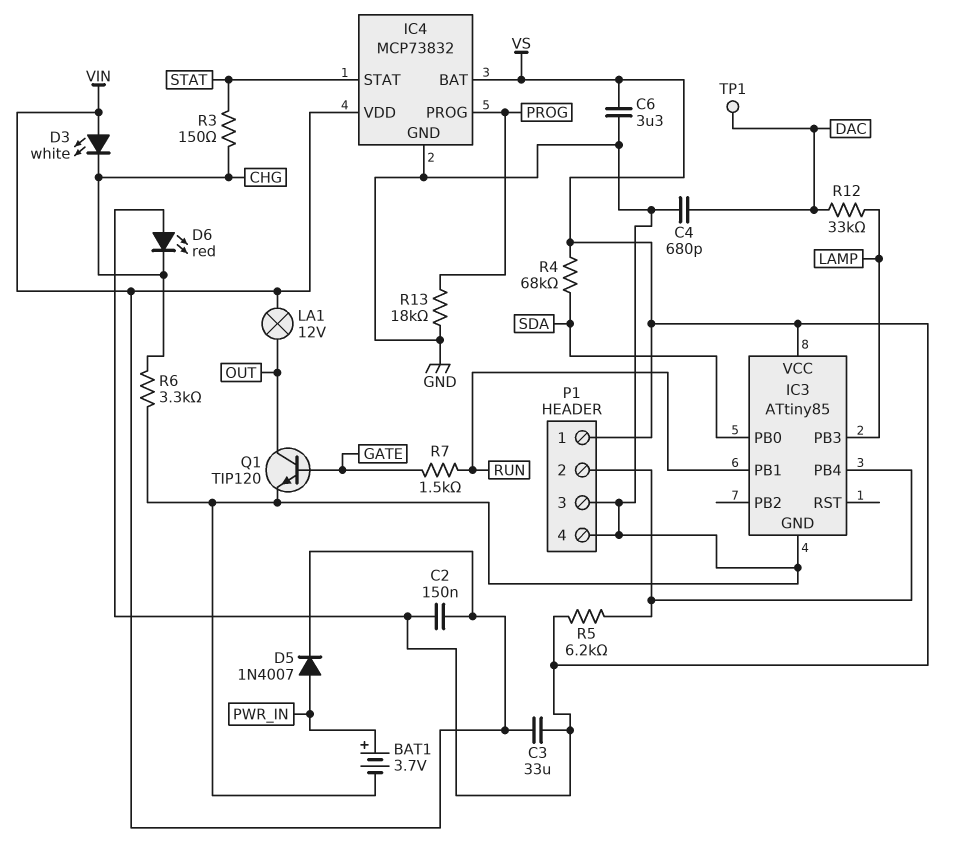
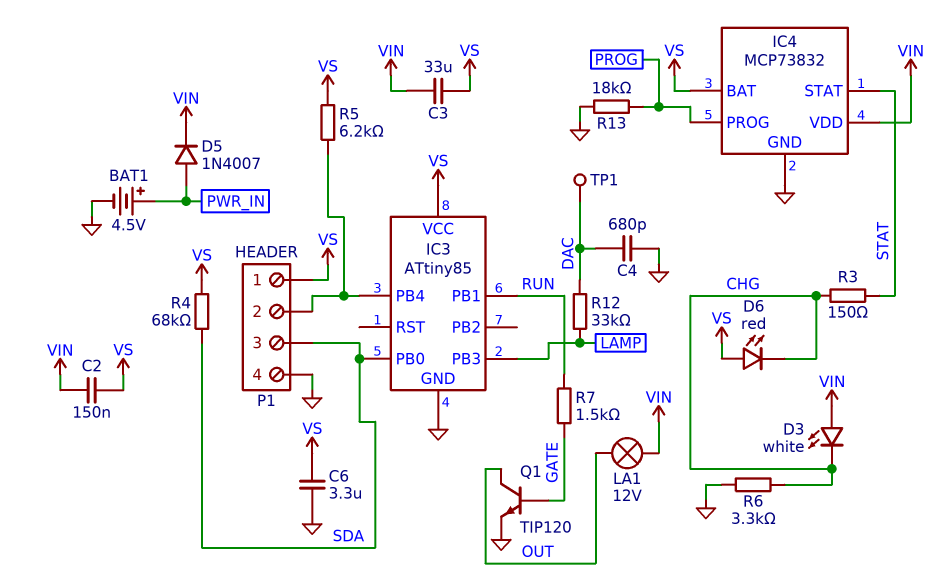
BAT1: 3.7V (plus PWR_IN, minus GND) -> 4.5V (plus PWR_IN, minus GND)
P1 pin 3: GND -> SDA

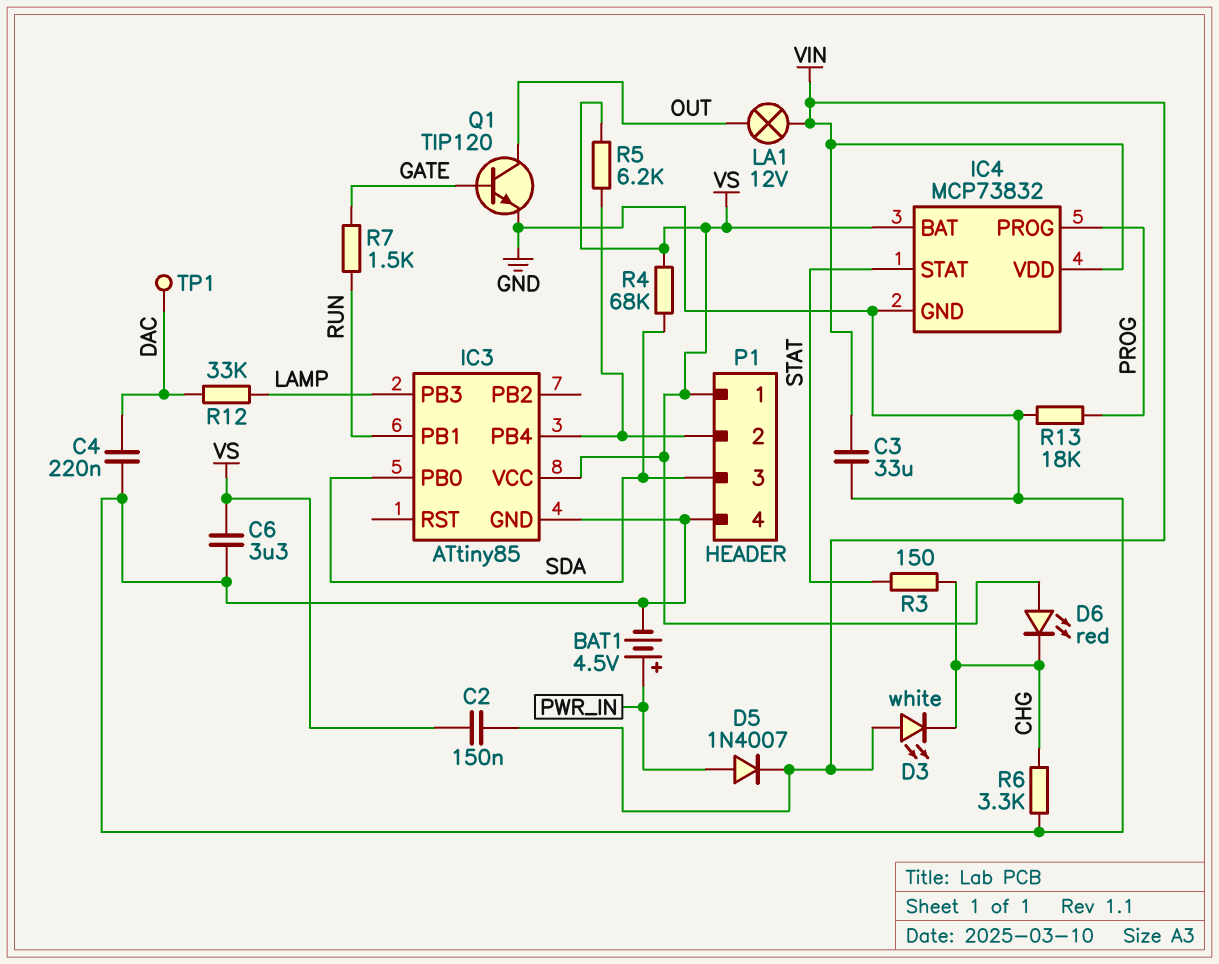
C3: 33uF (VIN, VS) -> 33uF (GND, VIN)
C4: 680pF (DAC, GND) -> 220nF (DAC, GND)

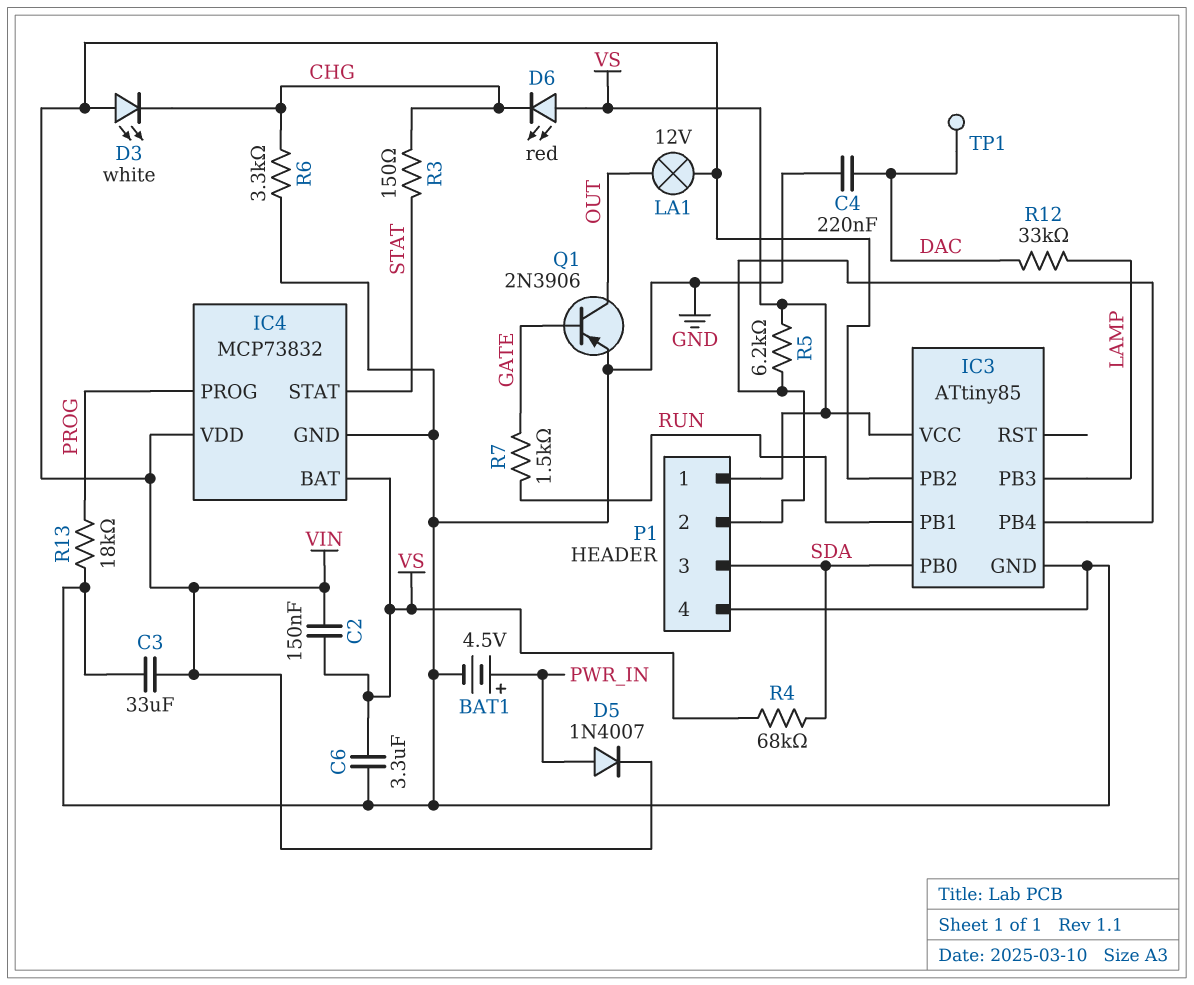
IC3 pin PB2: none -> VIN
Q1: NPN TIP120 (B GATE, C OUT, E GND) -> PNP 2N3906 (B GATE, C OUT, E GND)

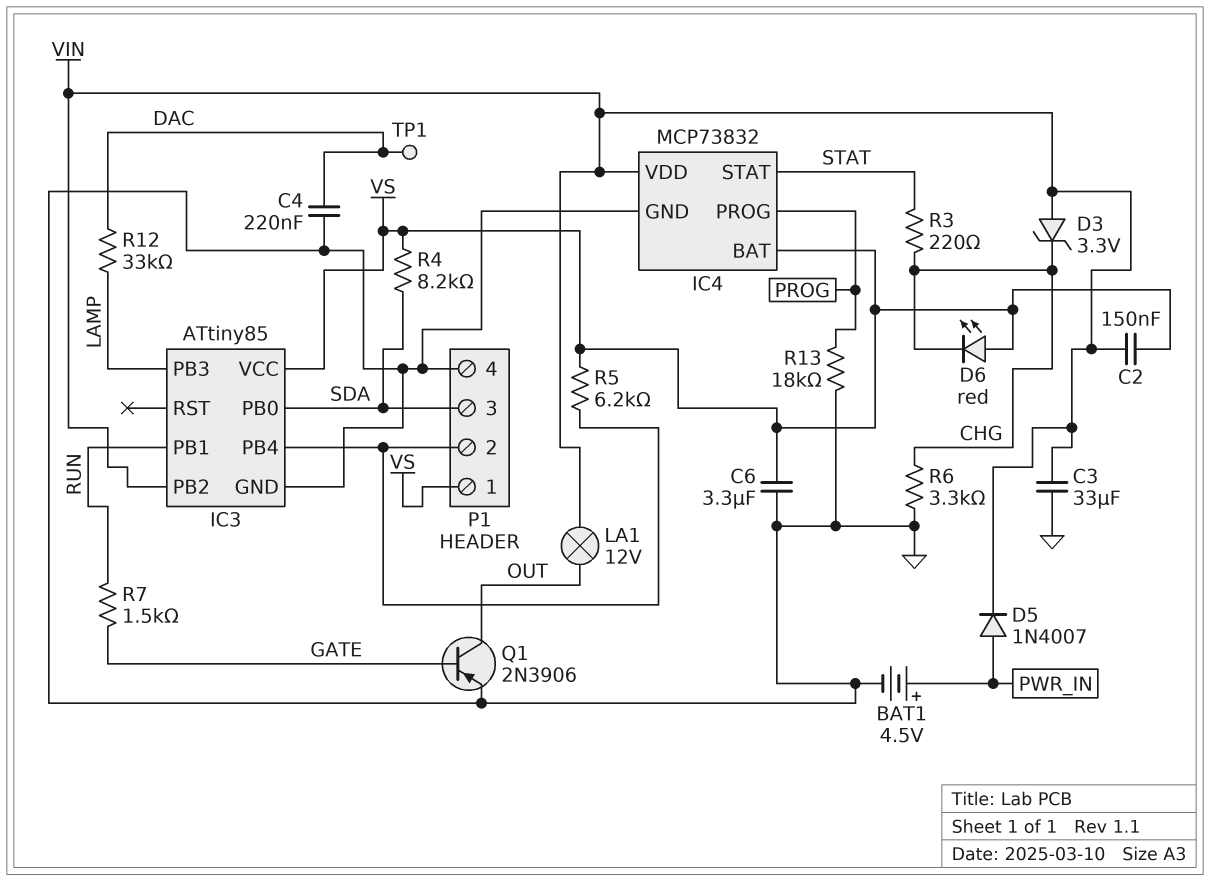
D3: LED white (A VIN, K CHG) -> zener 3.3V (A VIN, K CHG)
R3: 150 (CHG, STAT) -> 220 (CHG, STAT)
R4: 68k (SDA, VS) -> 8.2k (SDA, VS)

